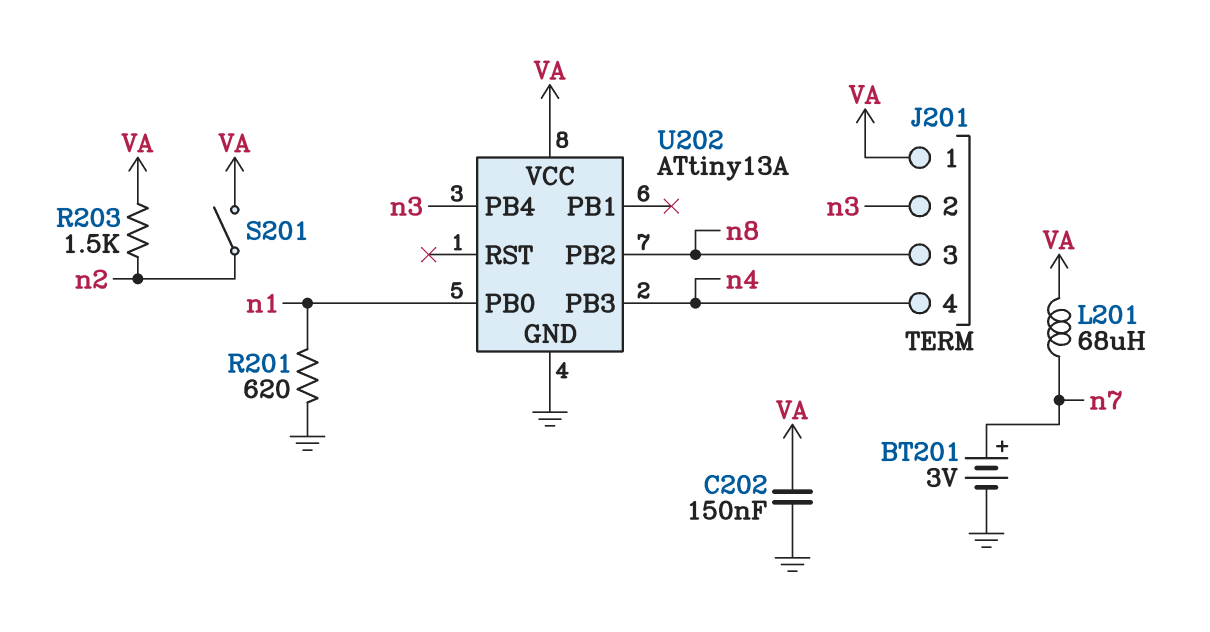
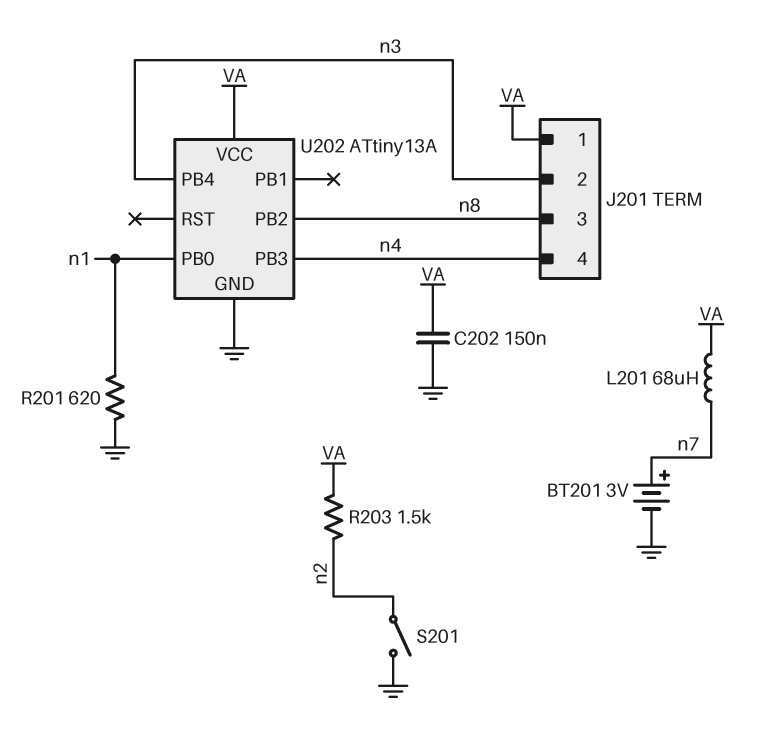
S201: switch (VA, n2) -> switch (GND, n2)

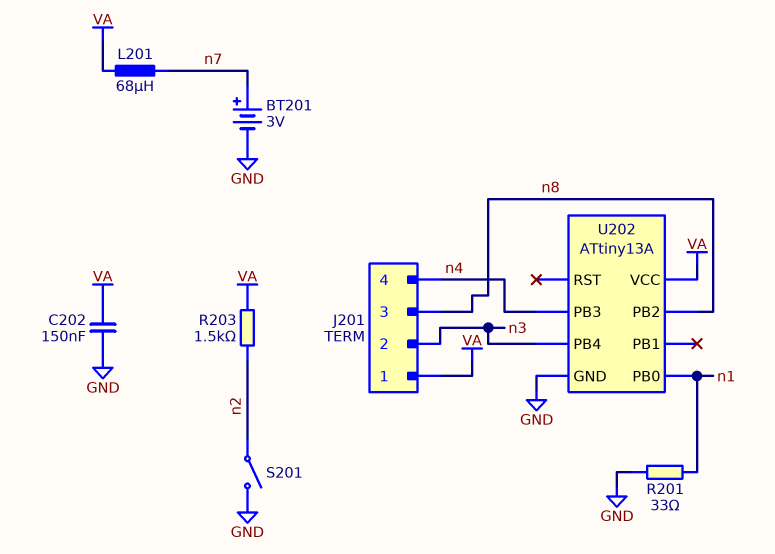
R201: 620 (GND, n1) -> 33 (GND, n1)

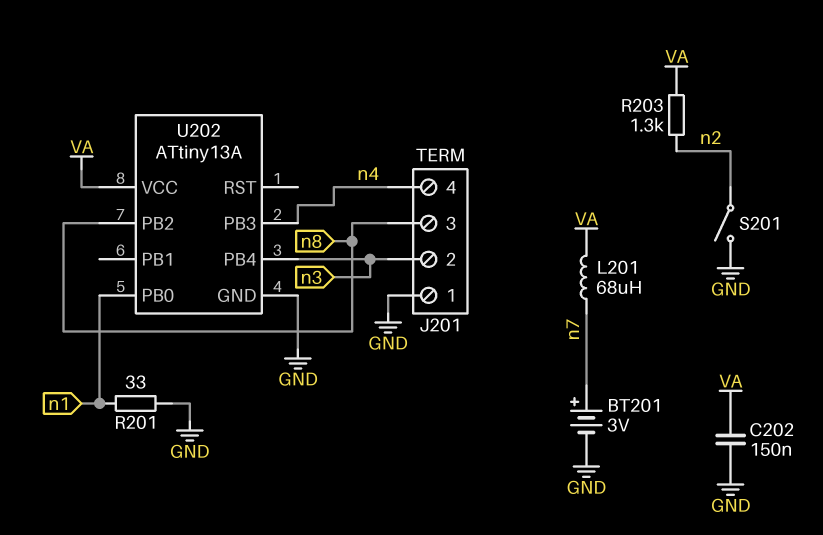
J201 pin 1: VA -> GND
R203: 1.5k (VA, n2) -> 1.3k (VA, n2)

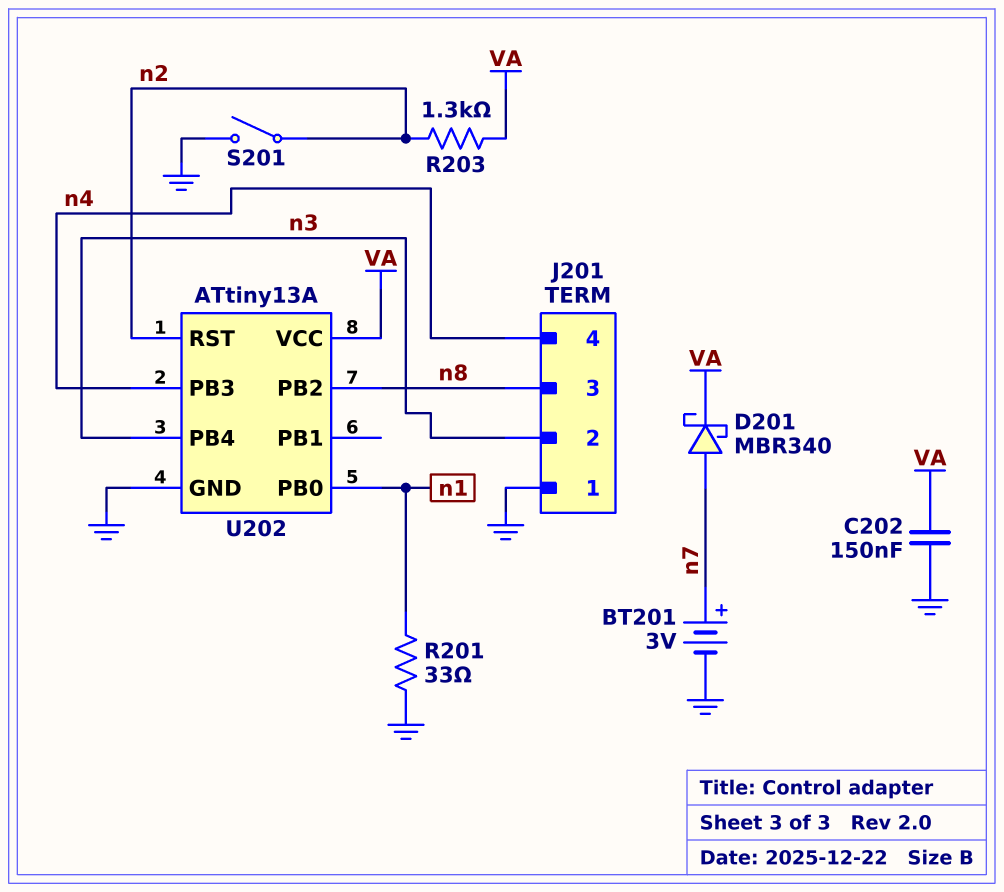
D201: none -> schottky MBR340 (A n7, K VA)
L201: 68uH (VA, n7) -> none
U202 pin RST: none -> n2

